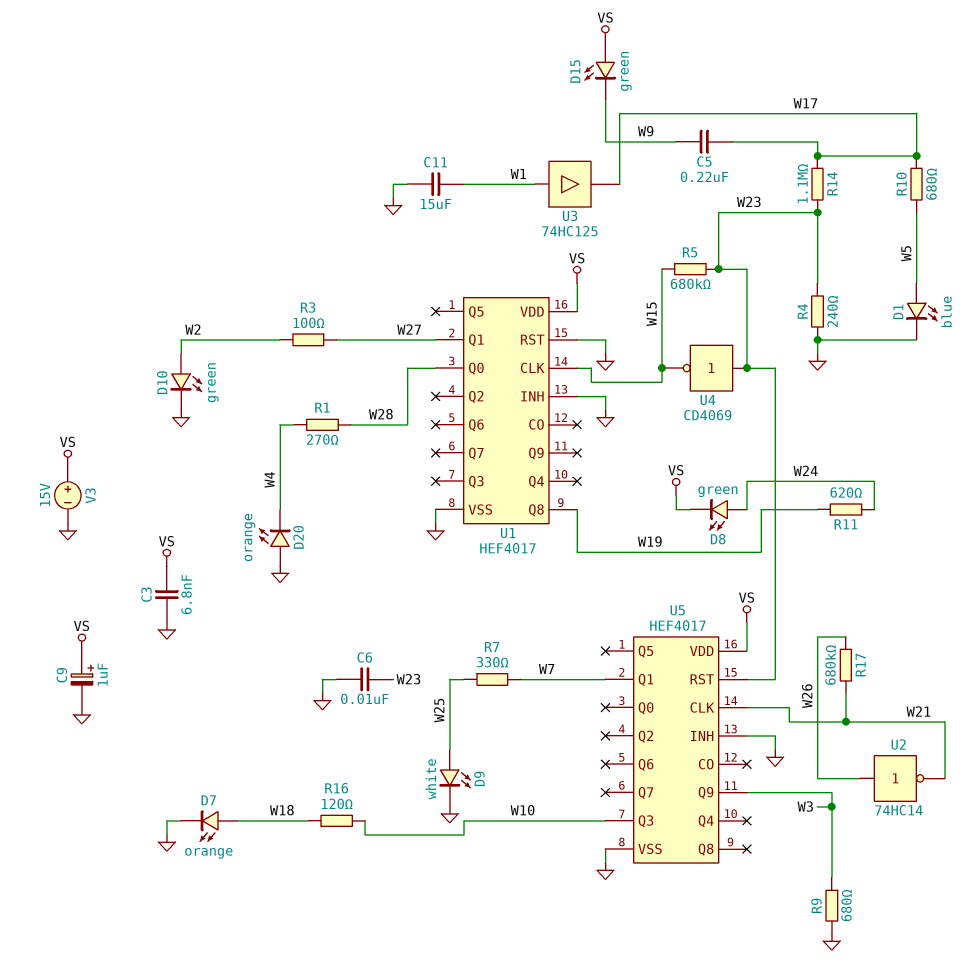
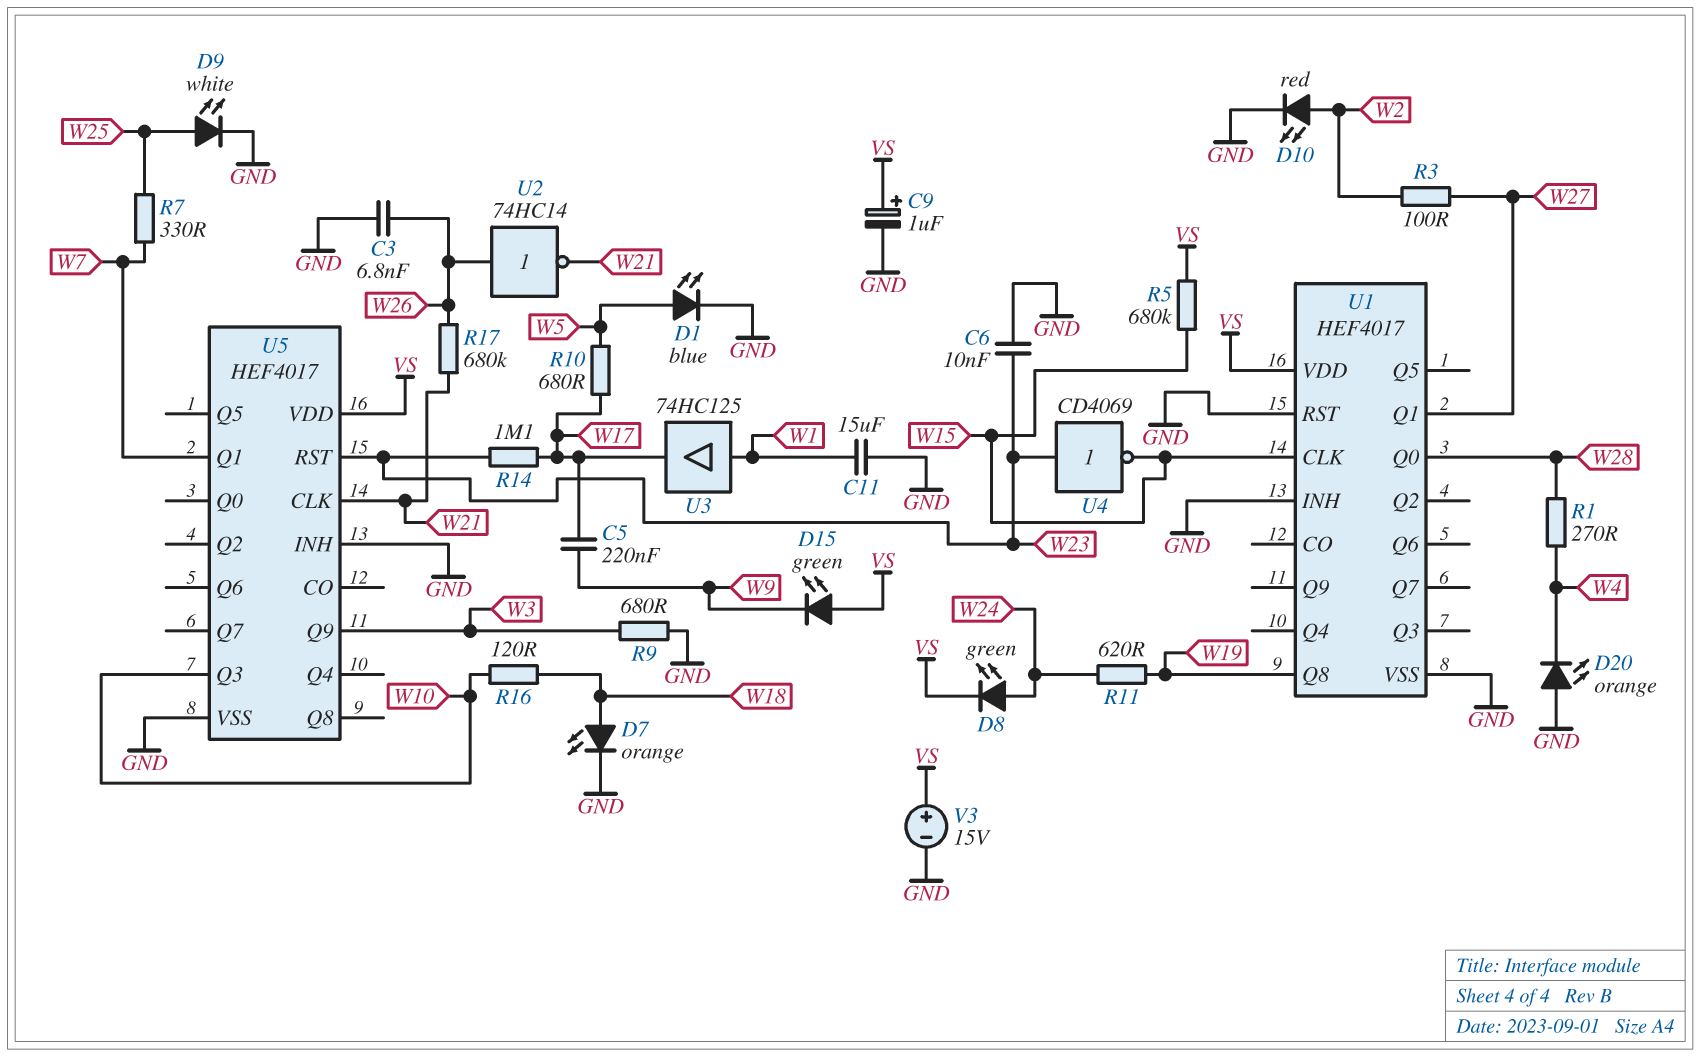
C3: 6.8nF (GND, VS) -> 6.8nF (GND, W26)
D10: LED green (A W2, K GND) -> LED red (A W2, K GND)
R4: 240 (GND, W23) -> none
R5: 680k (W15, W23) -> 680k (VS, W15)

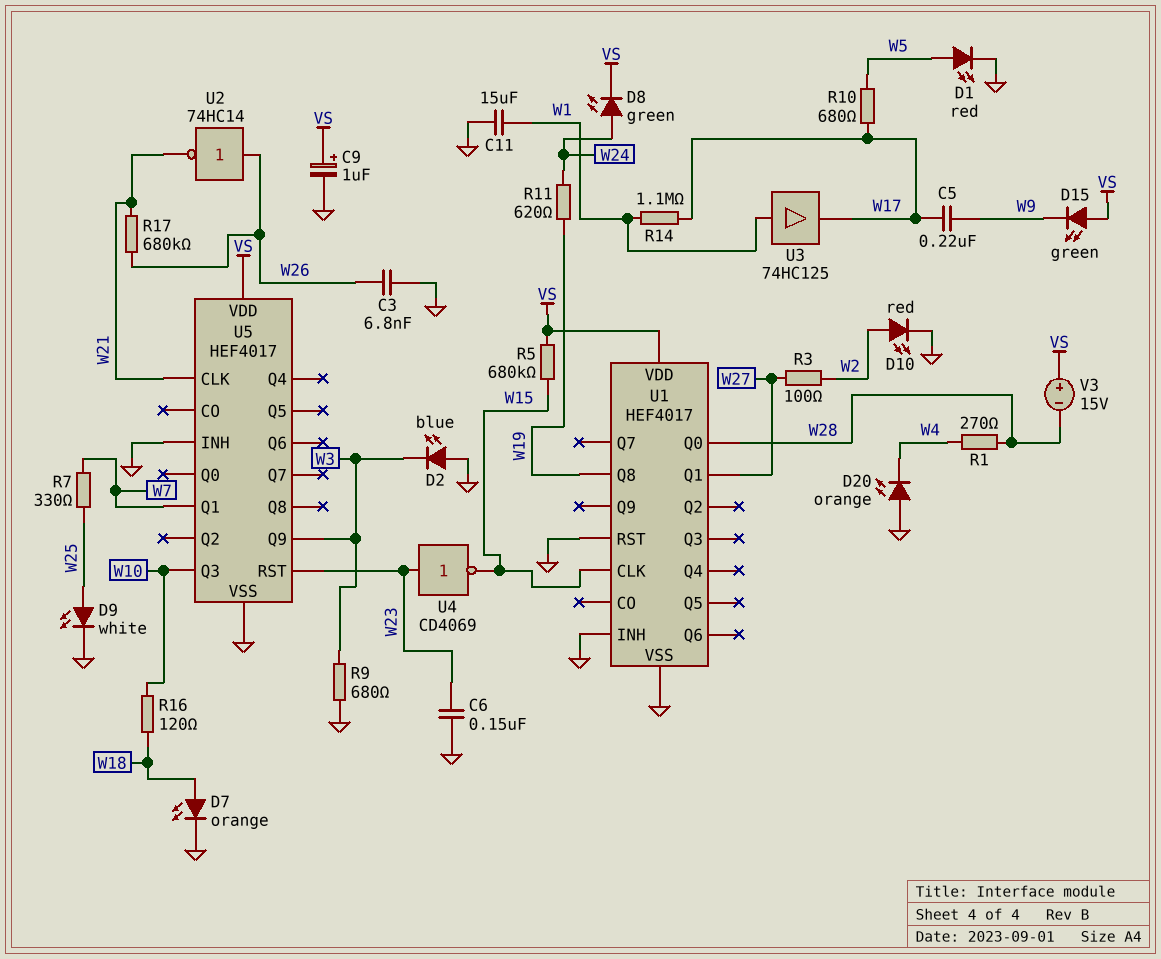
C6: 10nF (GND, W23) -> 150nF (GND, W23)
D1: LED blue (A W5, K GND) -> LED red (A W5, K GND)
D2: none -> LED blue (A GND, K W3)
R14: 1.1M (W17, W23) -> 1.1M (W1, W17)
V3: 15V (plus VS, minus GND) -> 15V (plus VS, minus W28)

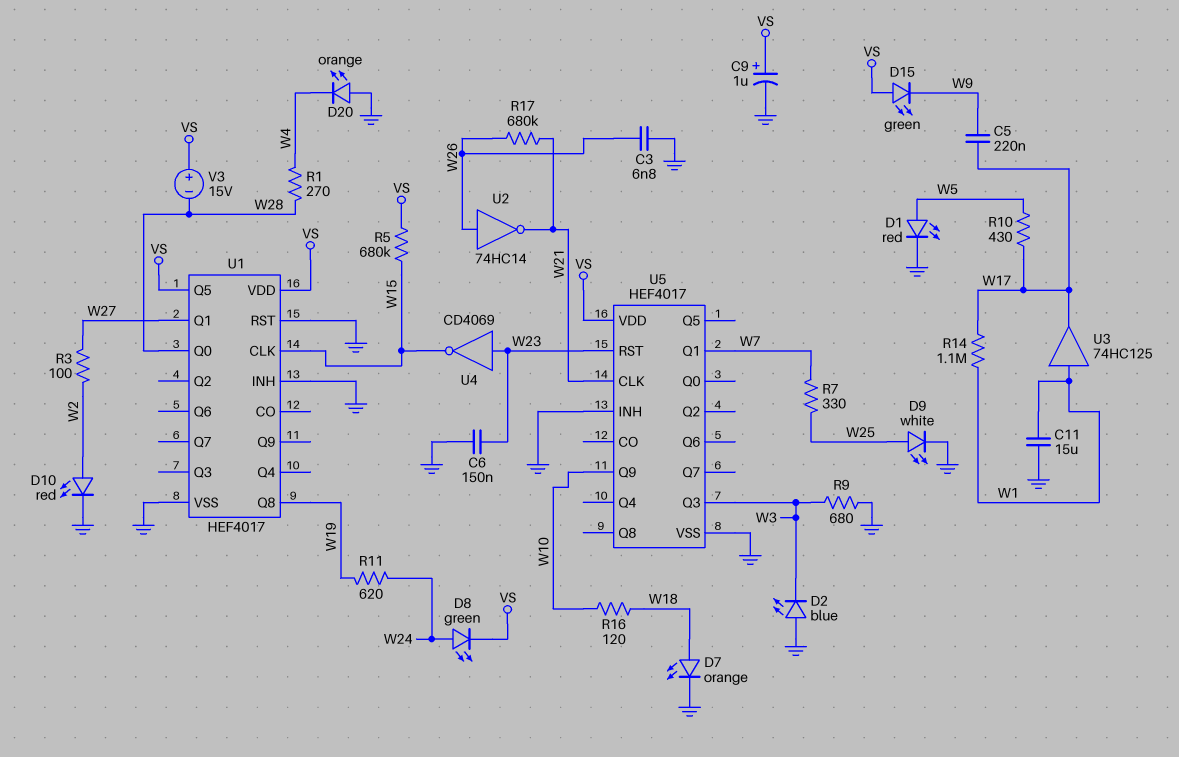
R10: 680 (W5, W17) -> 430 (W5, W17)
U1 pin Q5: none -> VS
U5 pin Q3: W10 -> W3
U5 pin Q9: W3 -> W10

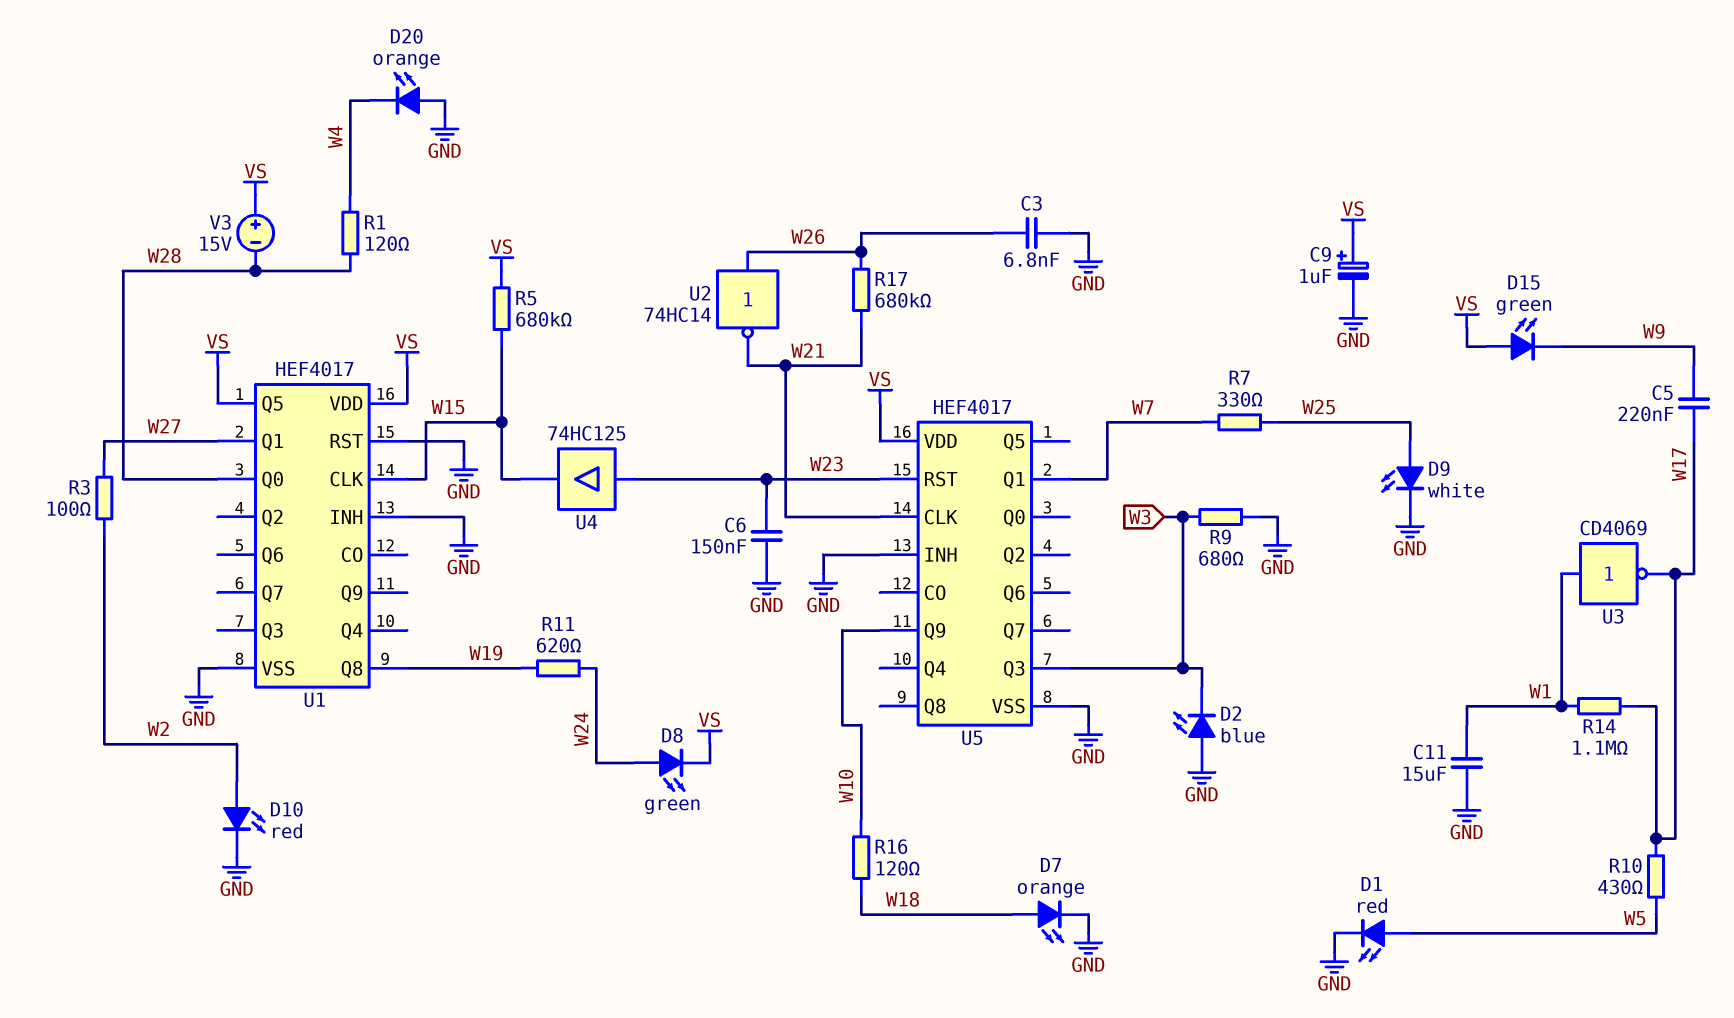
R1: 270 (W4, W28) -> 120 (W4, W28)
U3: buffer 74HC125 (in W1, out W17) -> NOT CD4069 (in W1, out W17)
U4: NOT CD4069 (in W23, out W15) -> buffer 74HC125 (in W23, out W15)

